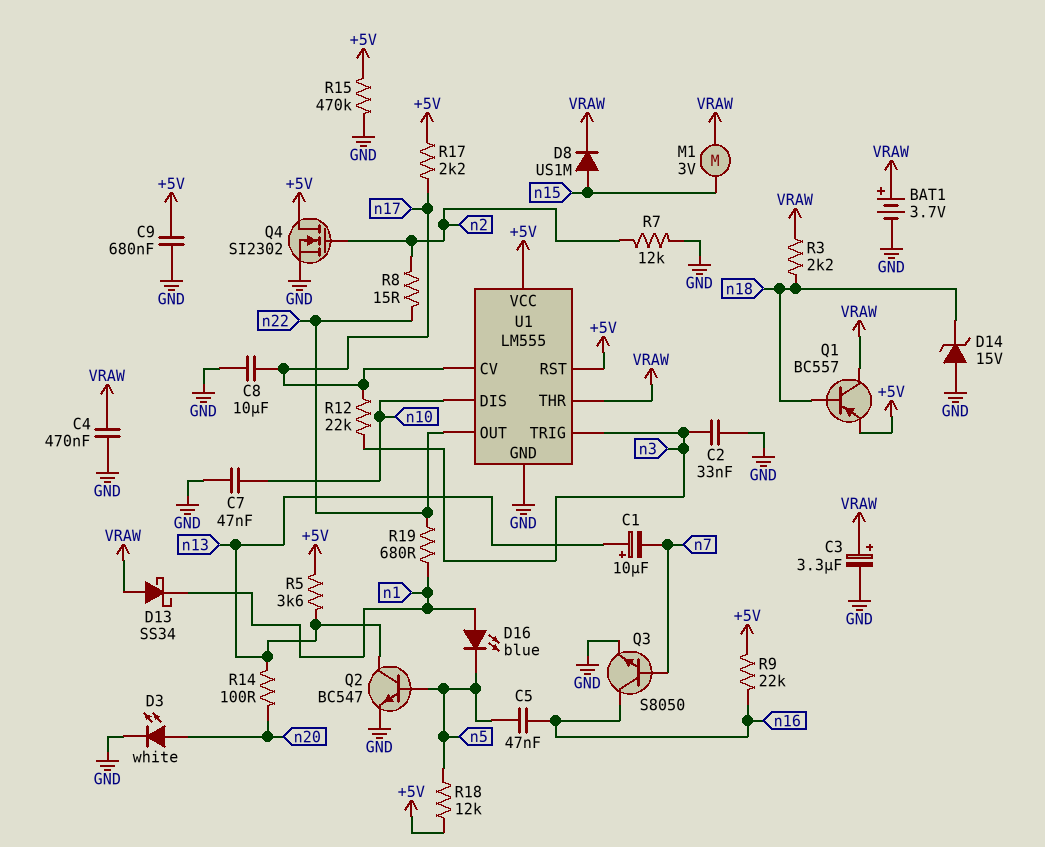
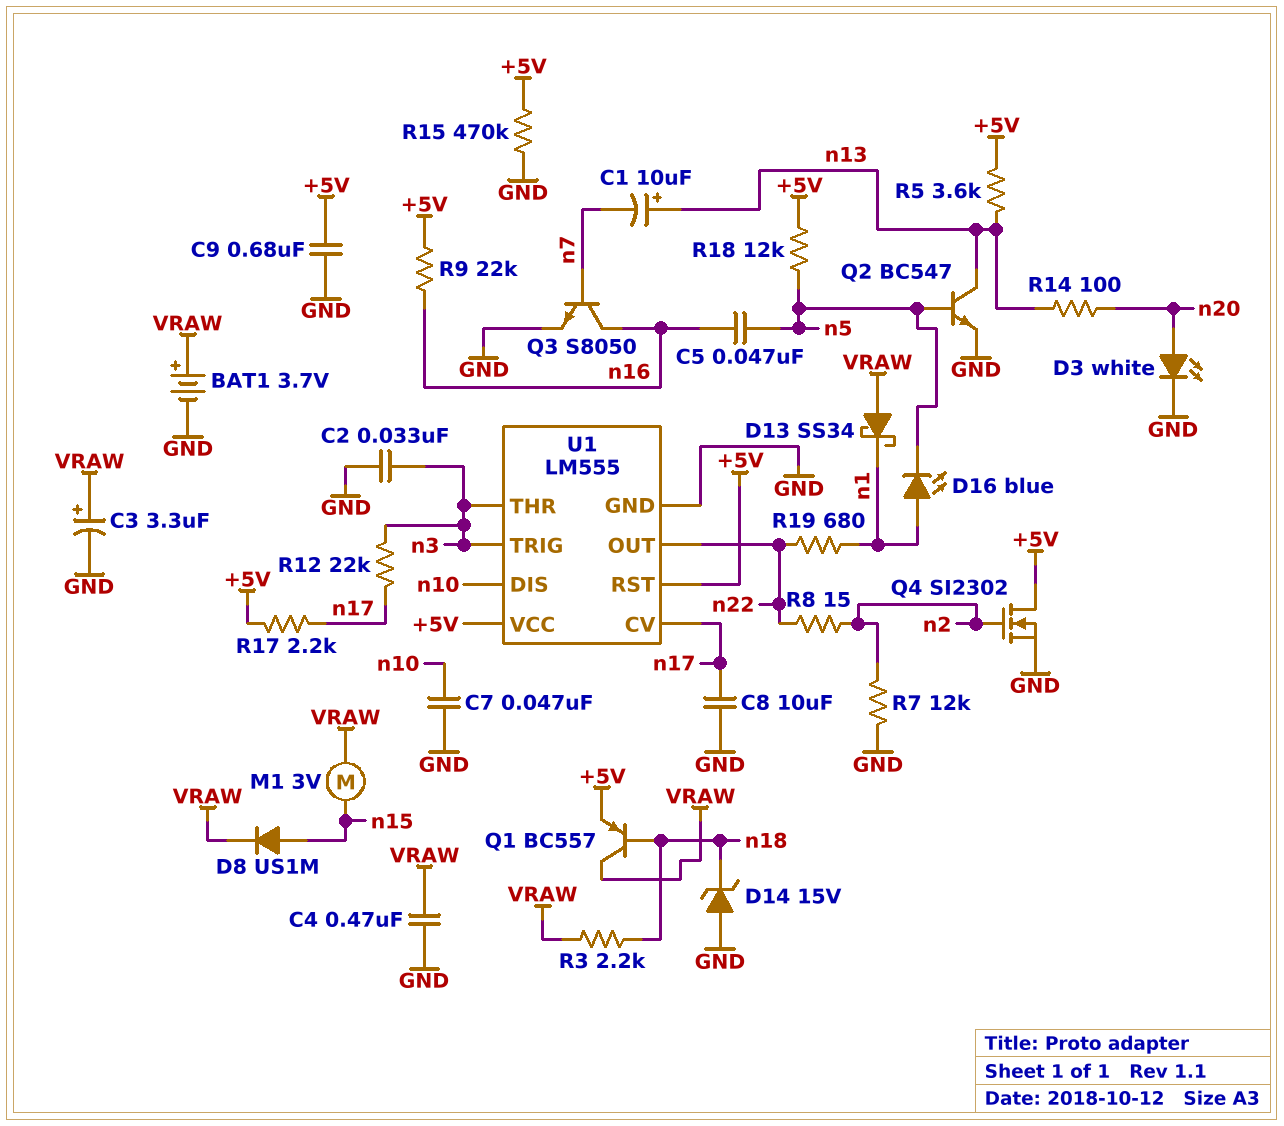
U1 pin THR: VRAW -> n3

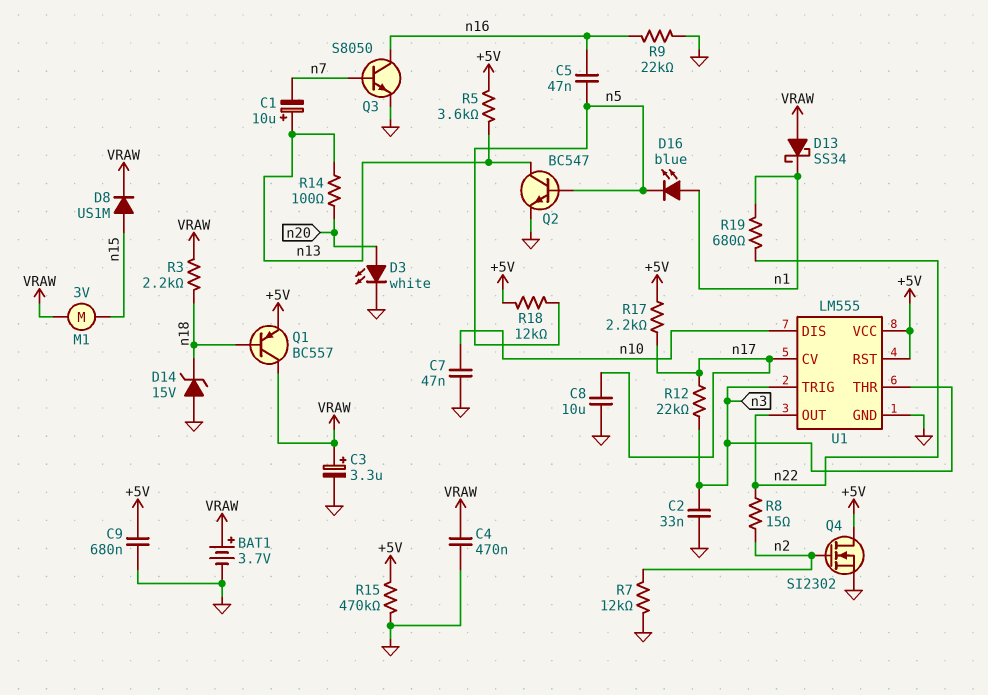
R9: 22k (+5V, n16) -> 22k (GND, n16)

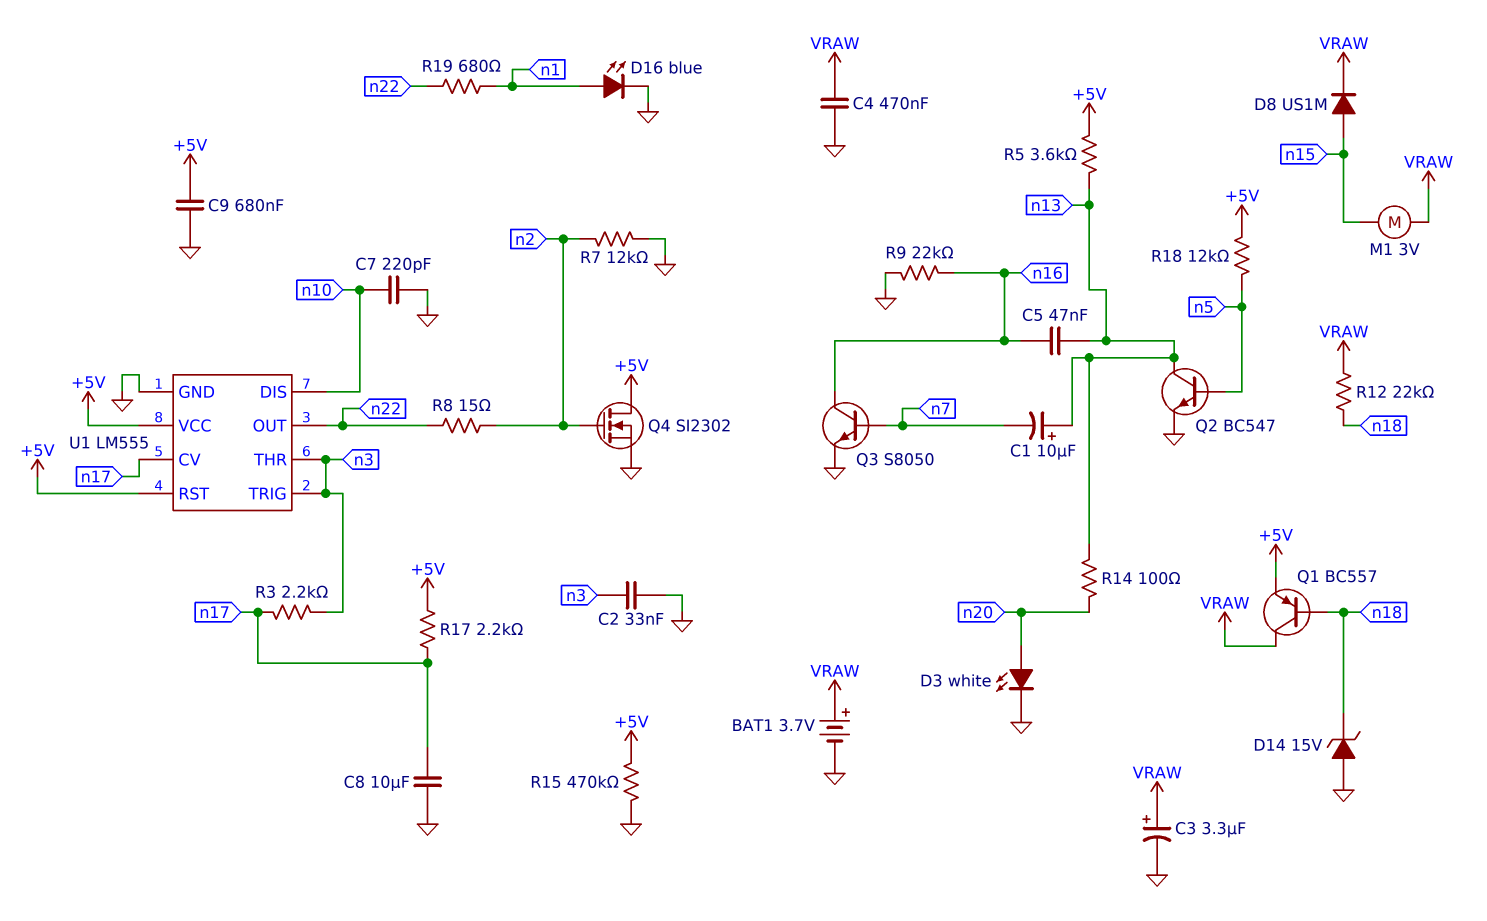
C5: 47nF (n5, n16) -> 47nF (n13, n16)
C7: 47nF (GND, n10) -> 220pF (GND, n10)
D13: schottky SS34 (A VRAW, K n1) -> none
D16: LED blue (A n1, K n5) -> LED blue (A n1, K GND)
R3: 2.2k (VRAW, n18) -> 2.2k (n3, n17)
R12: 22k (n3, n17) -> 22k (VRAW, n18)

